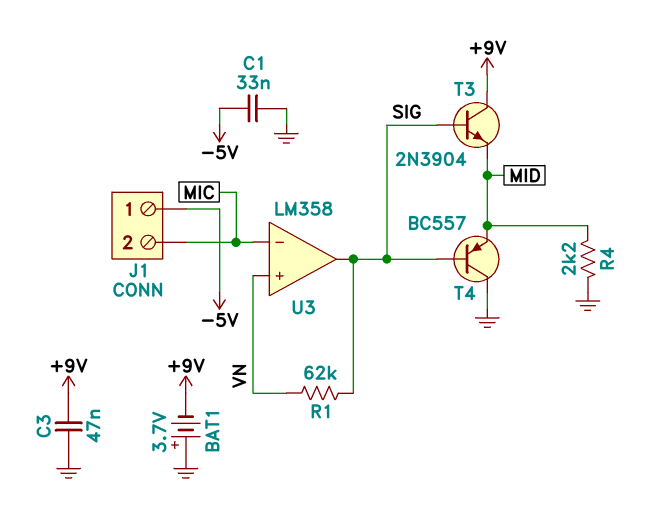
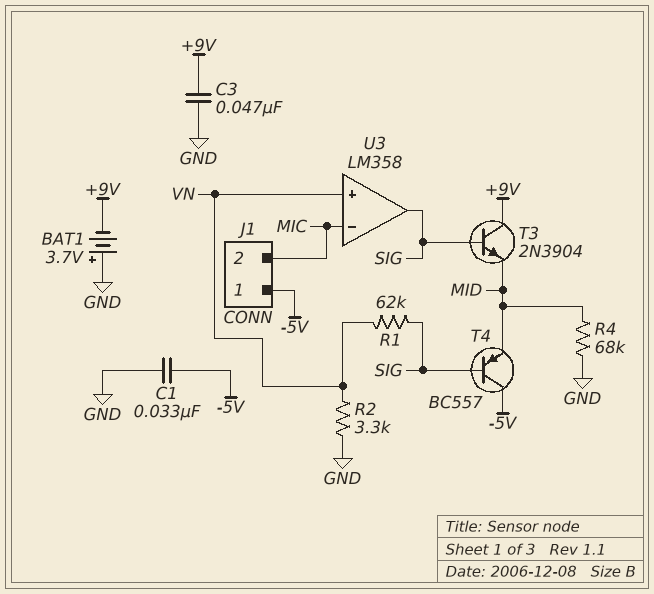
R2: none -> 3.3k (GND, VN)
R4: 2.2k (GND, MID) -> 68k (GND, MID)
T4: PNP BC557 (B SIG, C GND, E MID) -> PNP BC557 (B SIG, C -5V, E MID)

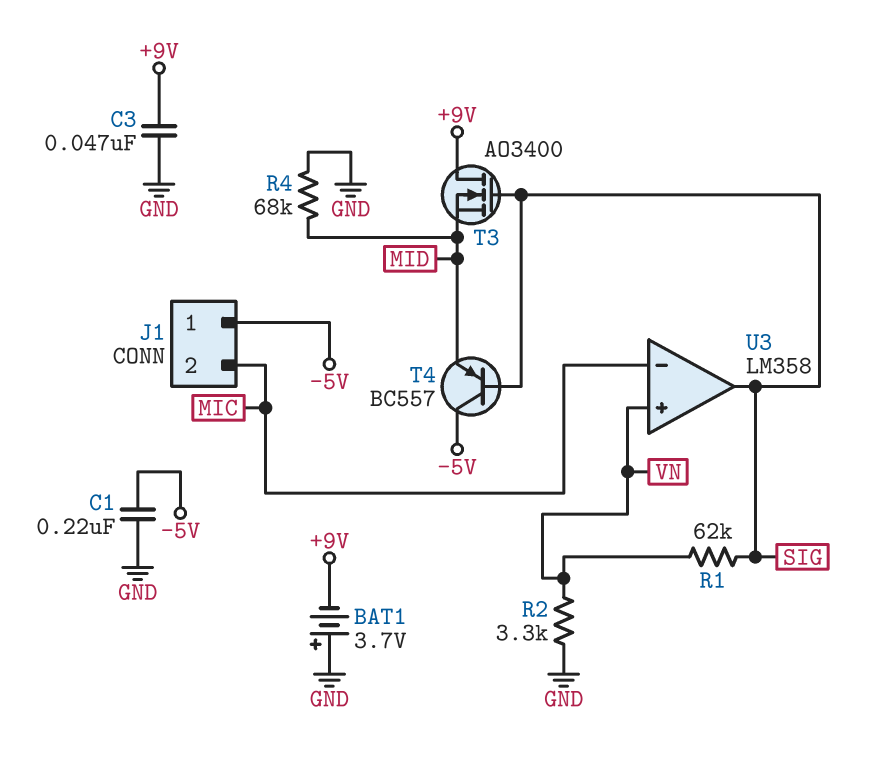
C1: 33nF (-5V, GND) -> 220nF (-5V, GND)
T3: NPN 2N3904 (B SIG, C +9V, E MID) -> NMOS AO3400 (G SIG, D +9V, S MID)

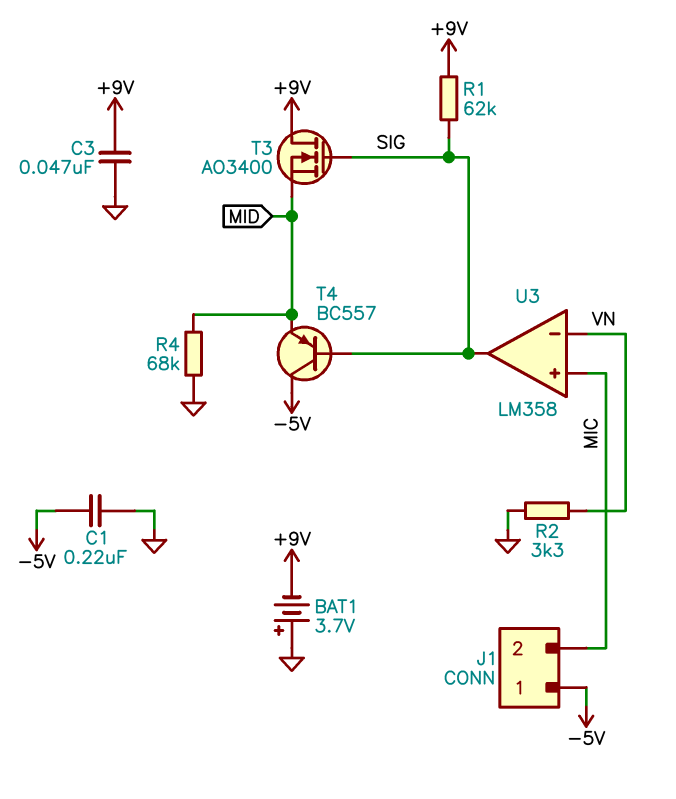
R1: 62k (SIG, VN) -> 62k (+9V, SIG)
U3 pin in+: VN -> MIC
U3 pin in-: MIC -> VN

